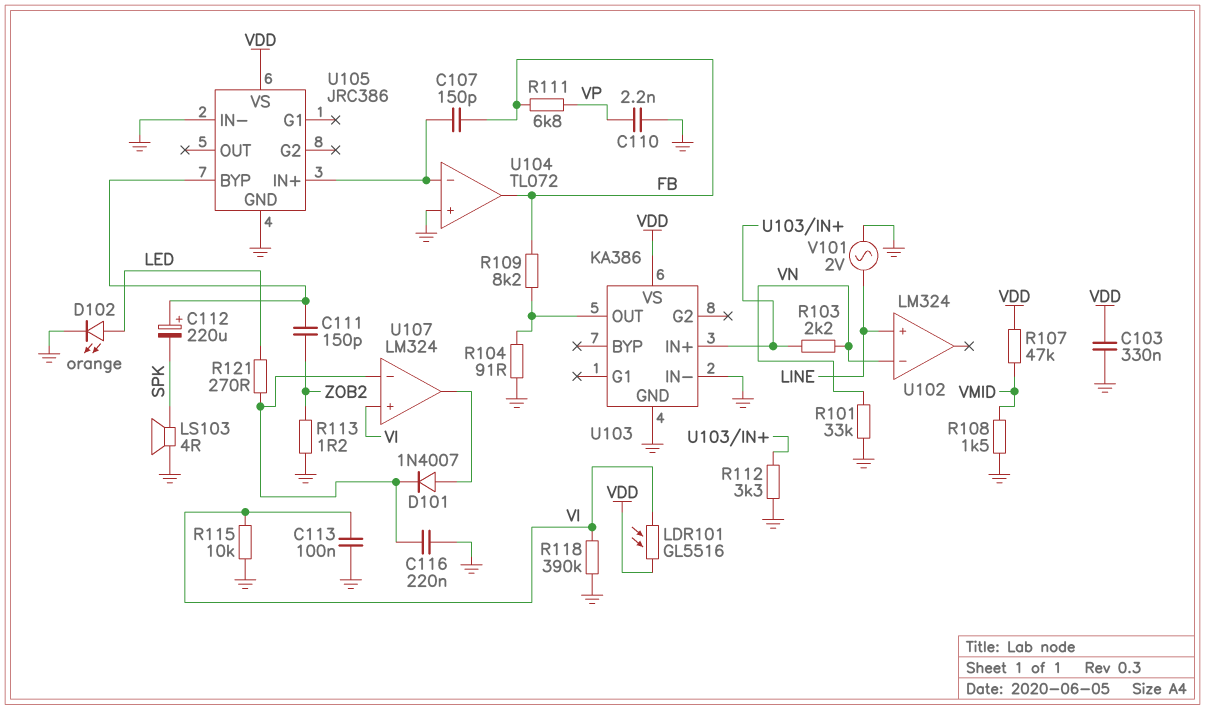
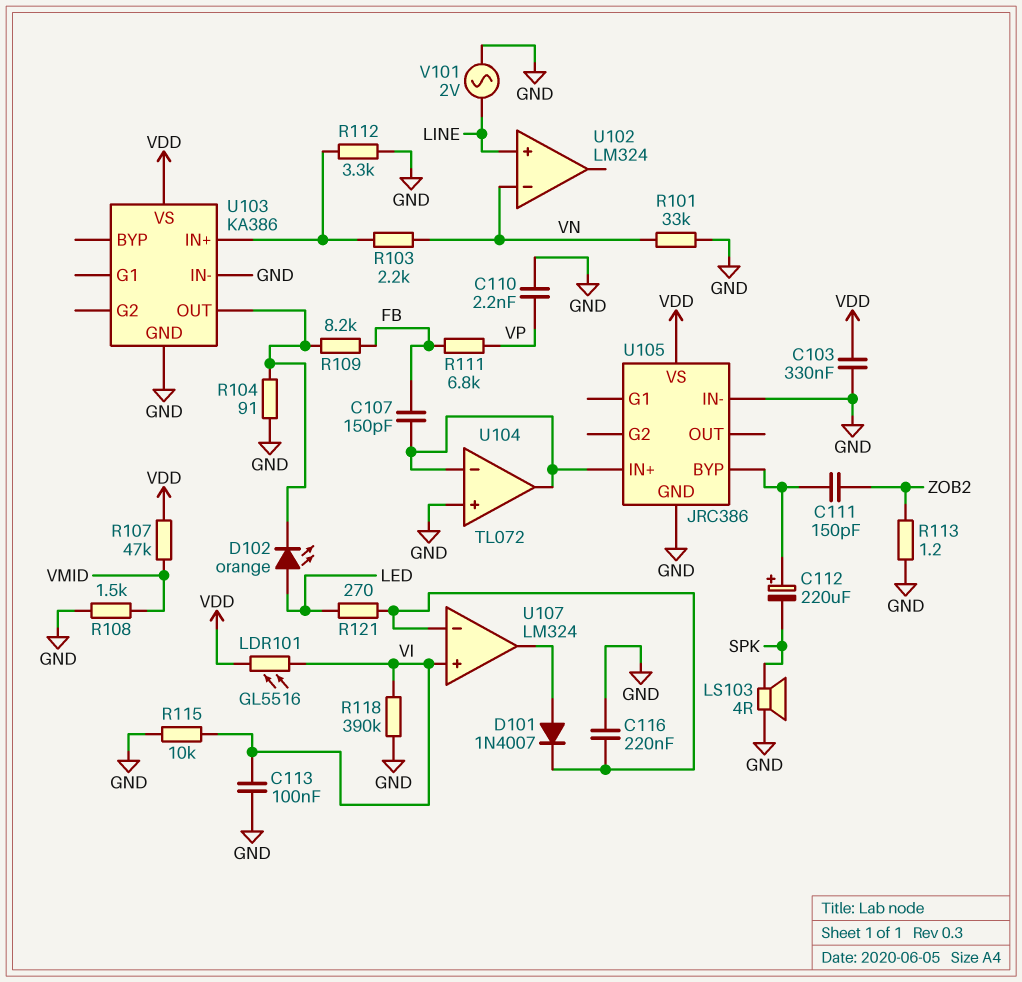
D102: LED orange (A LED, K GND) -> LED orange (A LED, K U103/OUT)
U104 pin out: FB -> U104/in-

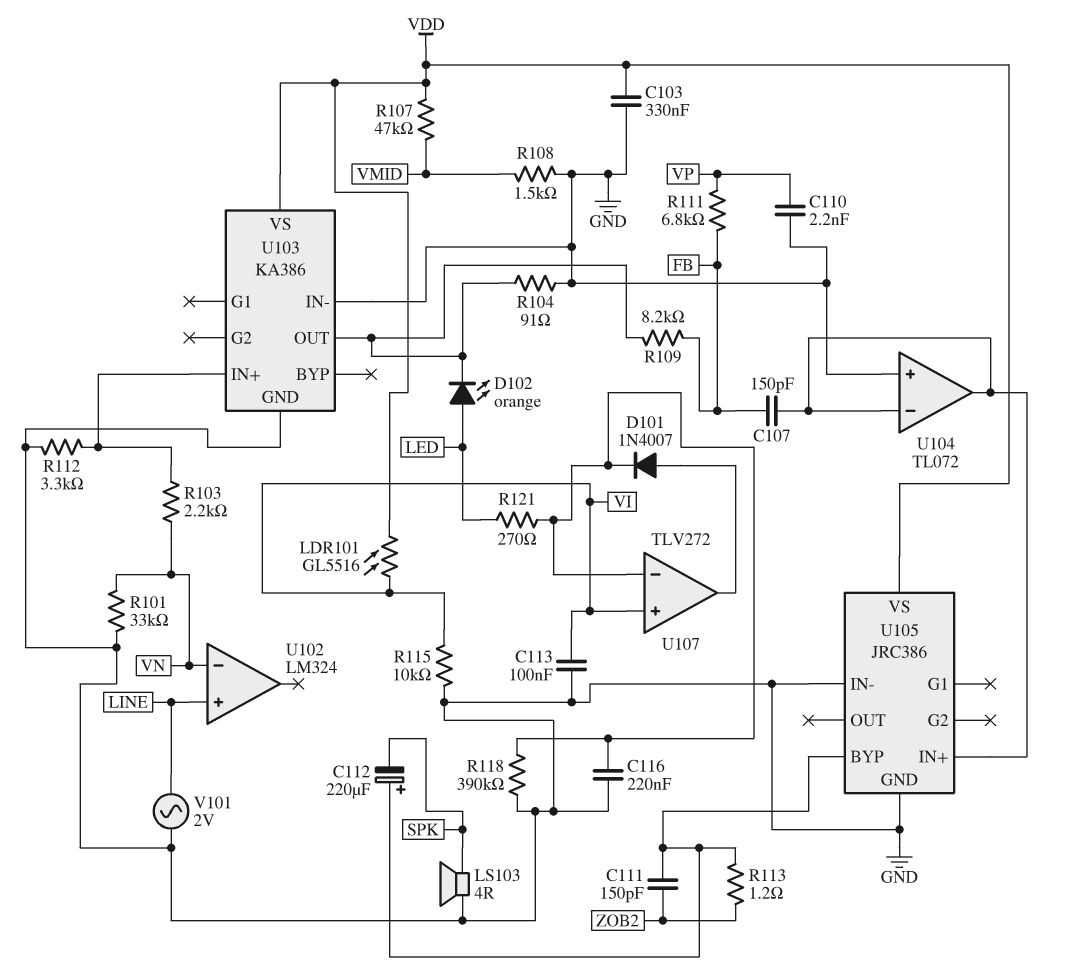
R113: 1.2 (GND, ZOB2) -> 1.2 (U105/BYP, ZOB2)
R118: 390k (GND, VI) -> 390k (GND, U107/in-)
U107: LM324 -> TLV272

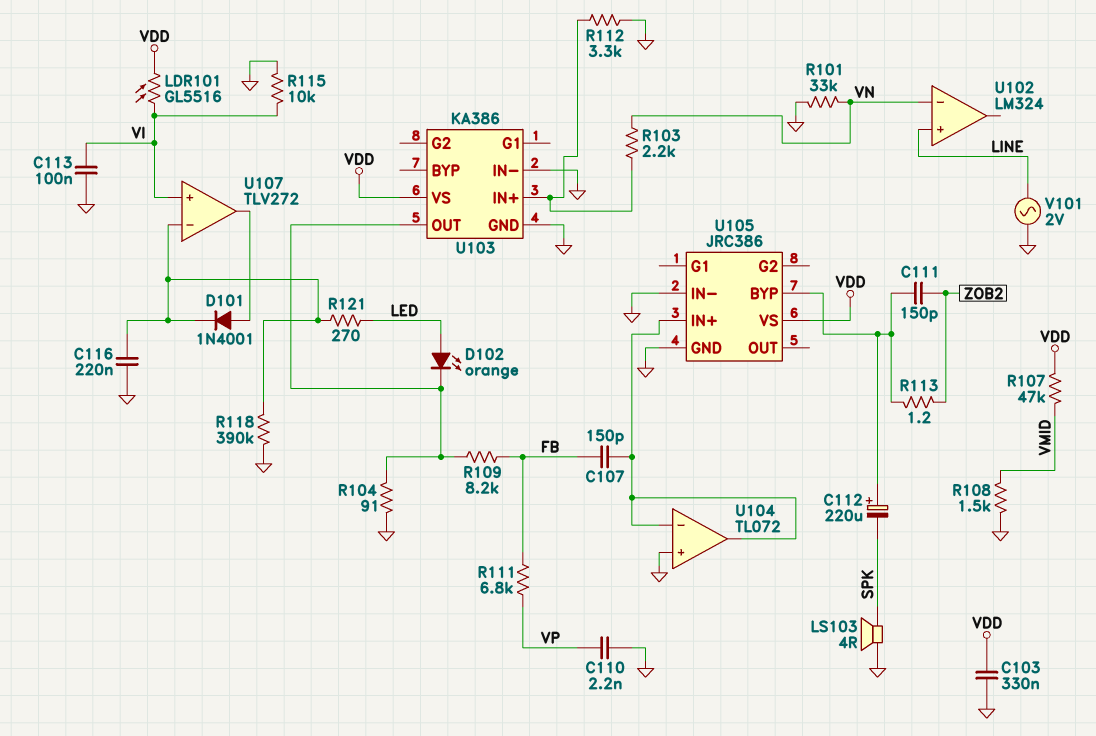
D101: diode 1N4007 (A U107/out, K U107/in-) -> diode 1N4001 (A U107/out, K U107/in-)

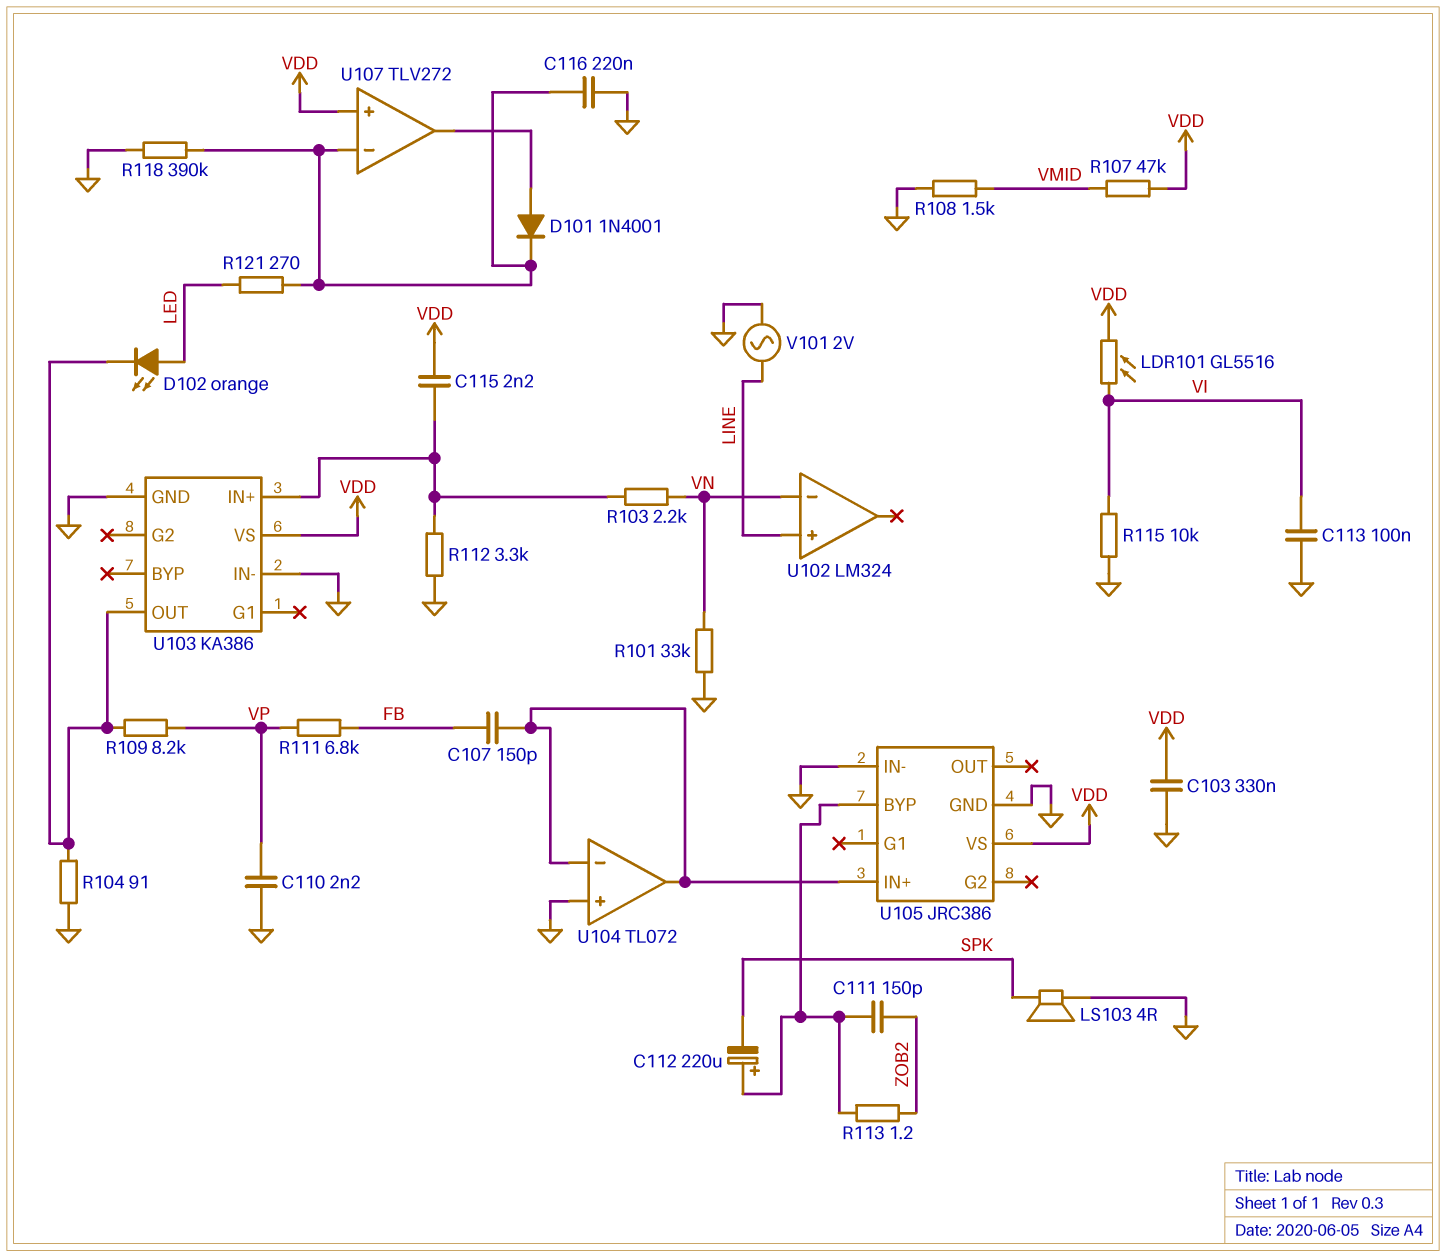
C115: none -> 2.2nF (U103/IN+, VDD)
R109: 8.2k (FB, U103/OUT) -> 8.2k (U103/OUT, VP)
U107 pin in+: VI -> VDD

